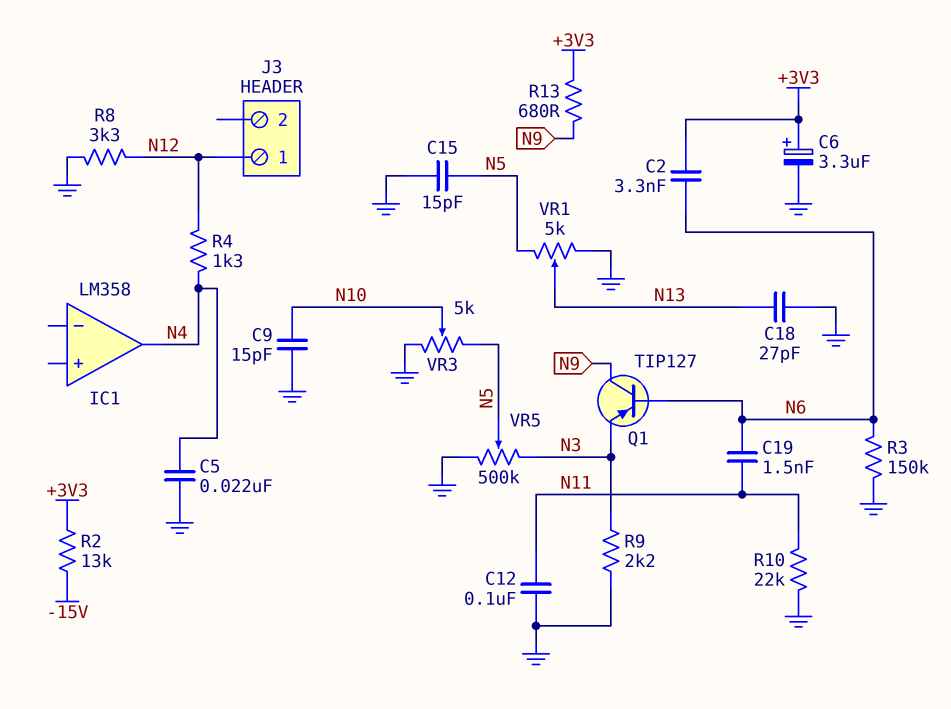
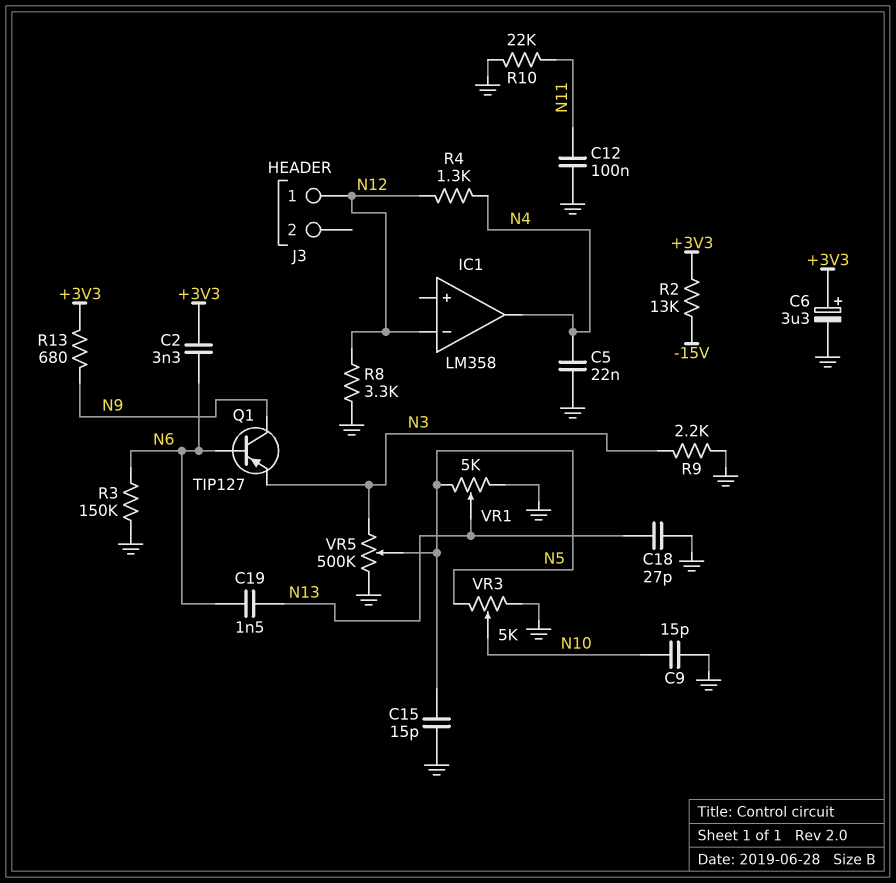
C19: 1.5nF (N6, N11) -> 1.5nF (N6, N13)
IC1 pin in-: none -> N12

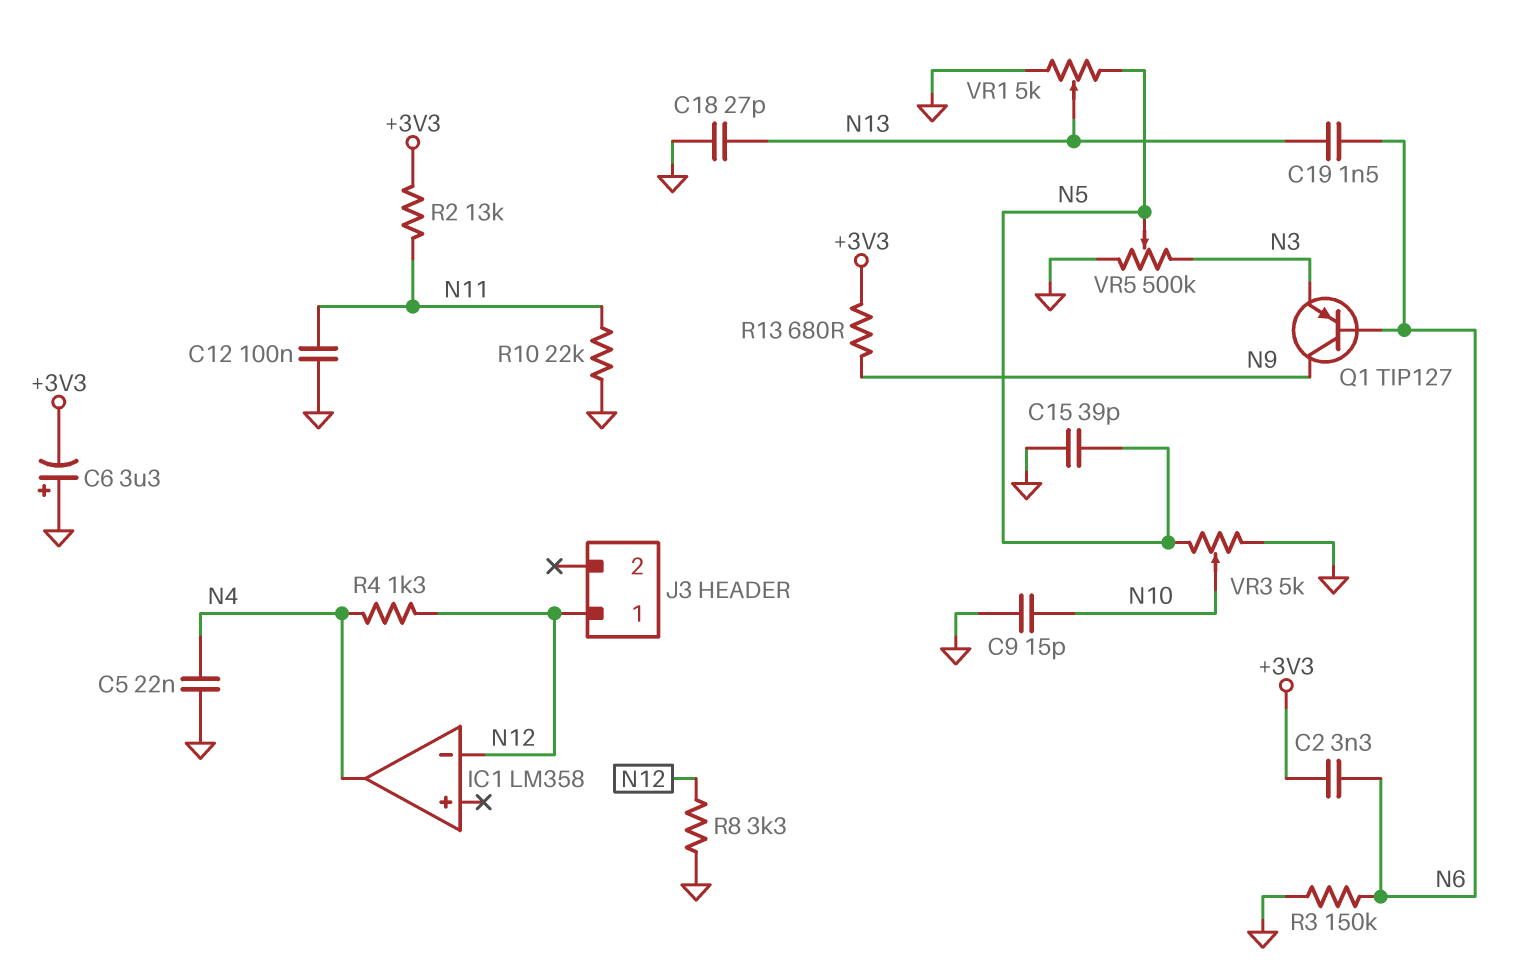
C6: 3.3uF (plus +3V3, minus GND) -> 3.3uF (plus GND, minus +3V3)
C15: 15pF (GND, N5) -> 39pF (GND, N5)
R2: 13k (+3V3, -15V) -> 13k (+3V3, N11)
R9: 2.2k (GND, N3) -> none

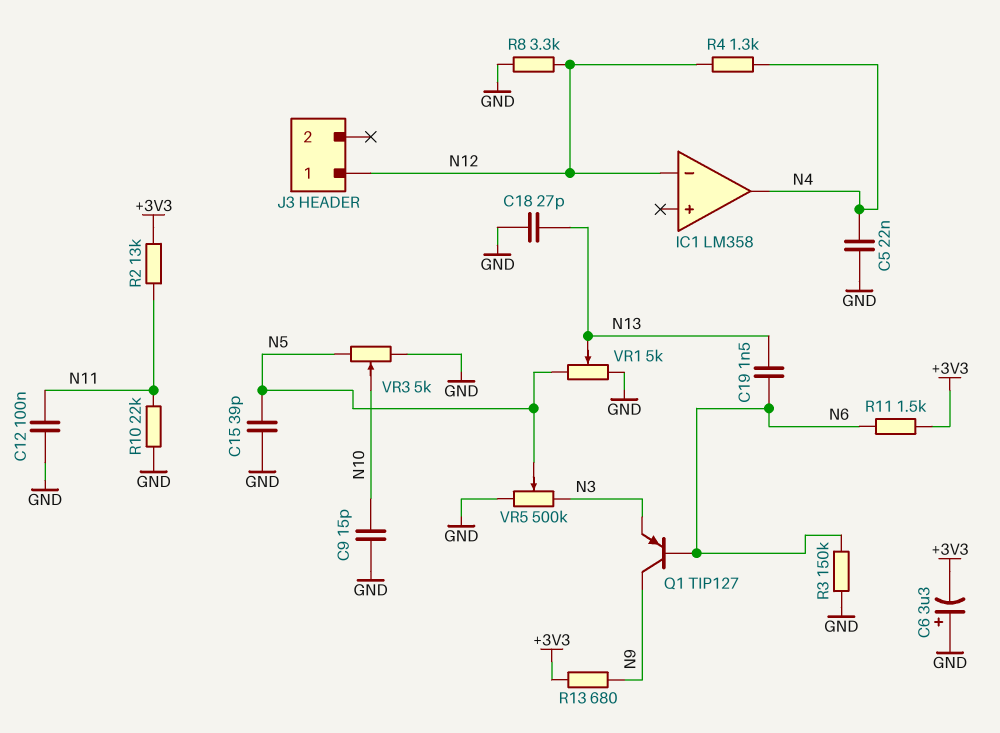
C2: 3.3nF (+3V3, N6) -> none
R11: none -> 1.5k (+3V3, N6)

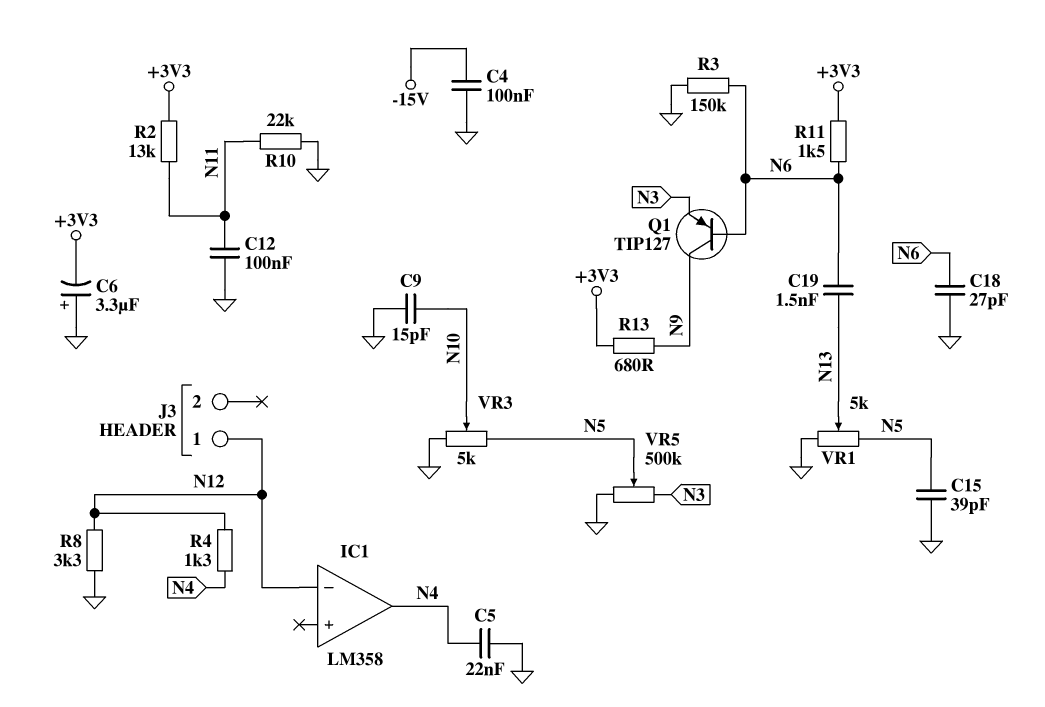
C4: none -> 100nF (-15V, GND)
C18: 27pF (GND, N13) -> 27pF (GND, N6)

